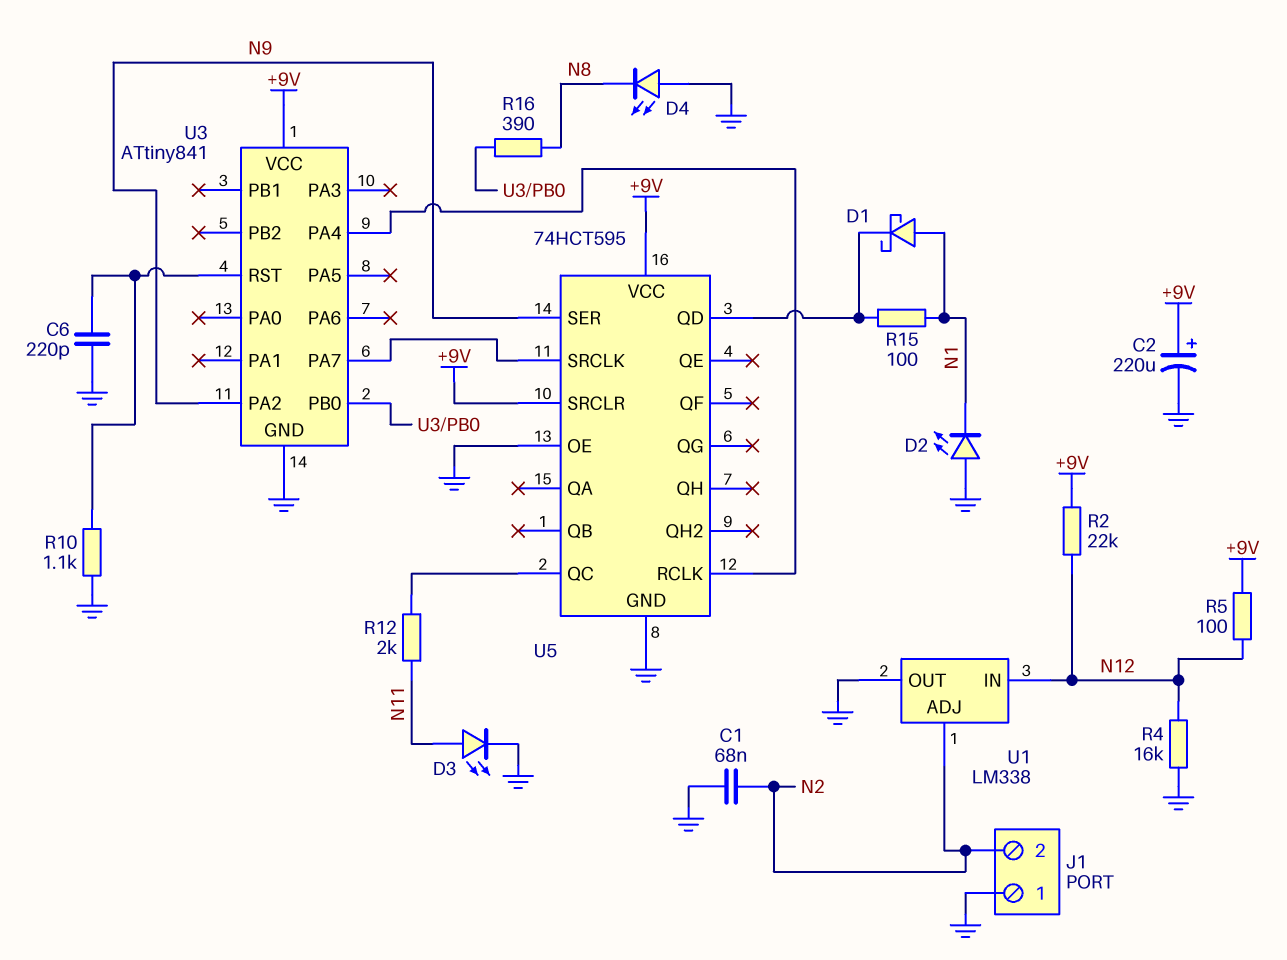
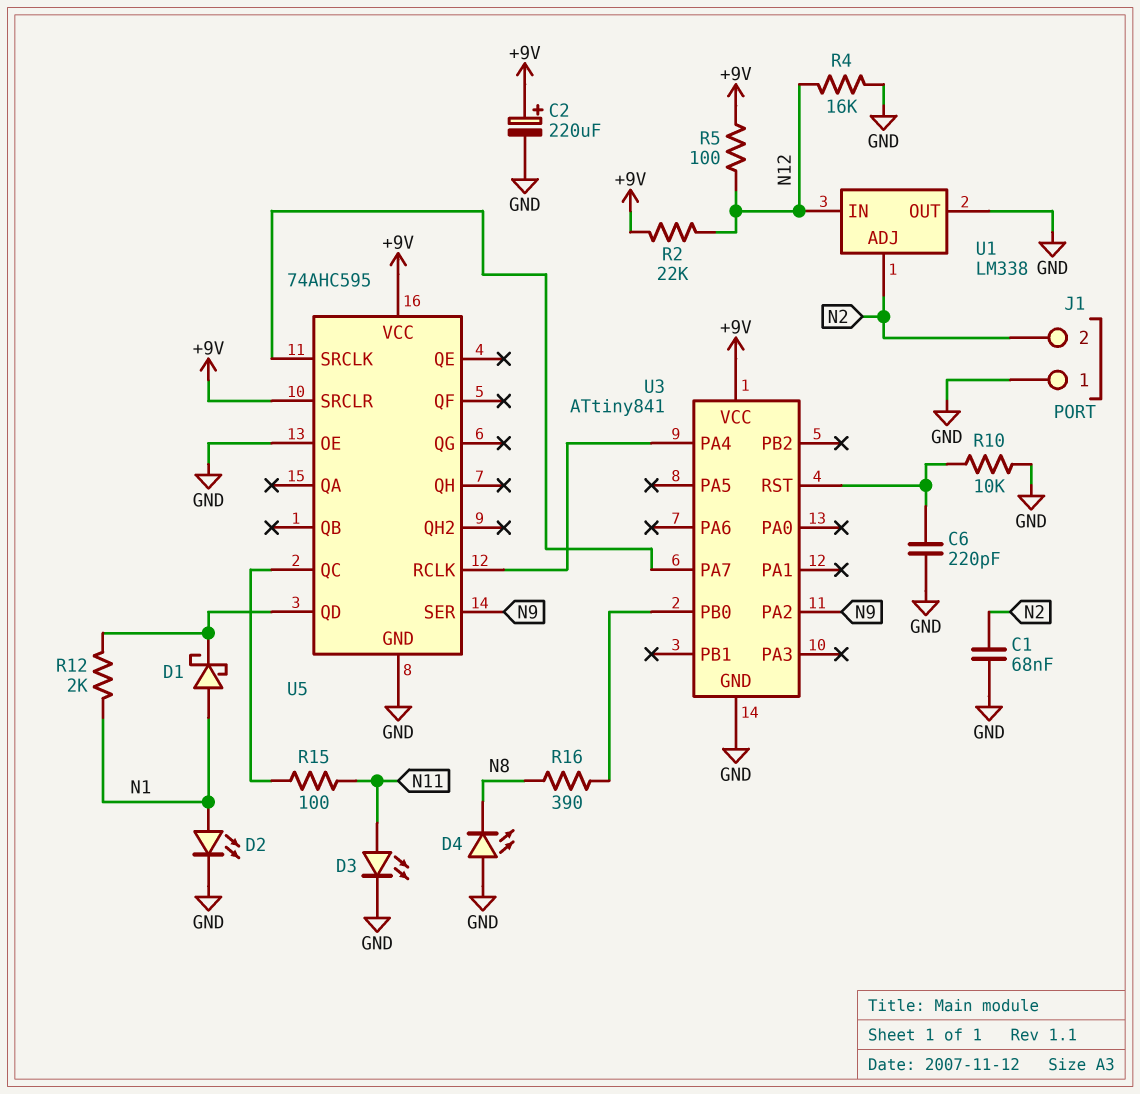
D2: LED (A GND, K N1) -> LED (A N1, K GND)
R10: 1.1k (GND, U3/RST) -> 10k (GND, U3/RST)
R12: 2k (N11, U5/QC) -> 2k (N1, U5/QD)
R15: 100 (N1, U5/QD) -> 100 (N11, U5/QC)
U5: 74HCT595 -> 74AHC595

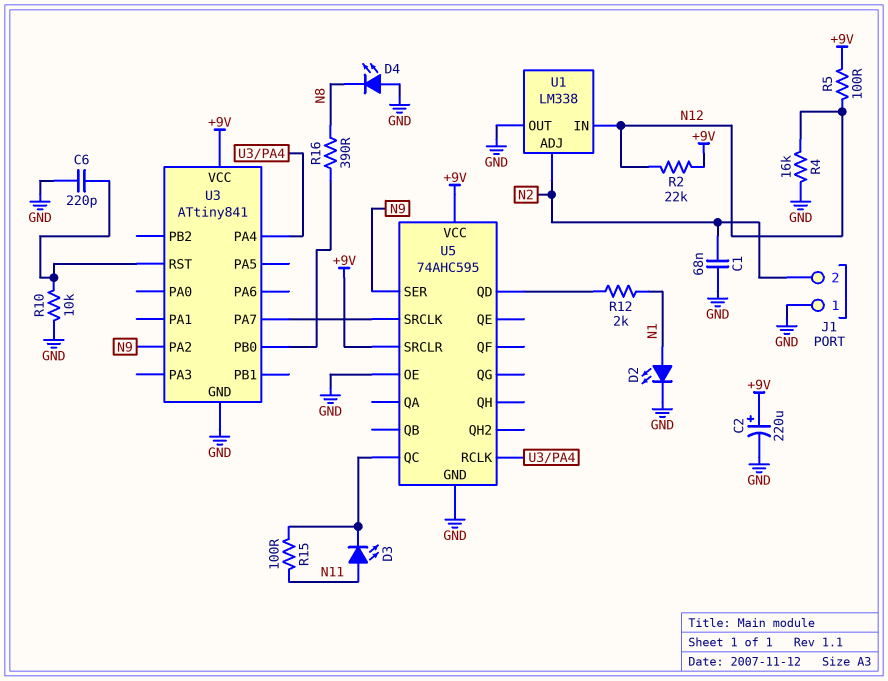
D1: schottky (A N1, K U5/QD) -> none
D3: LED (A N11, K GND) -> LED (A N11, K U5/QC)

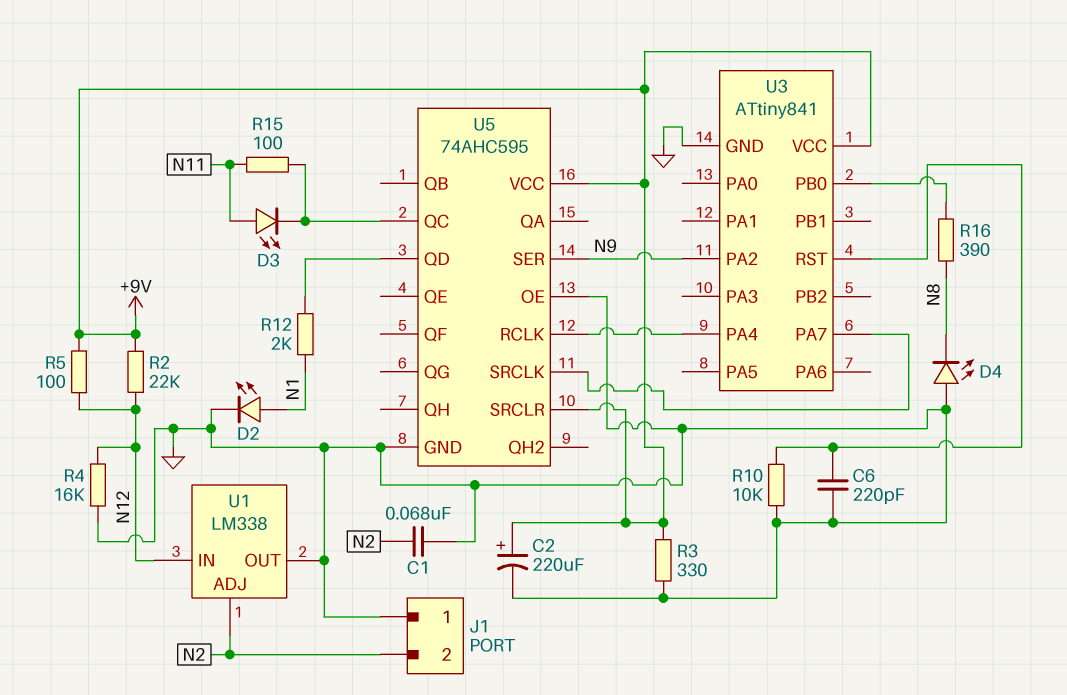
R3: none -> 330 (+9V, GND)

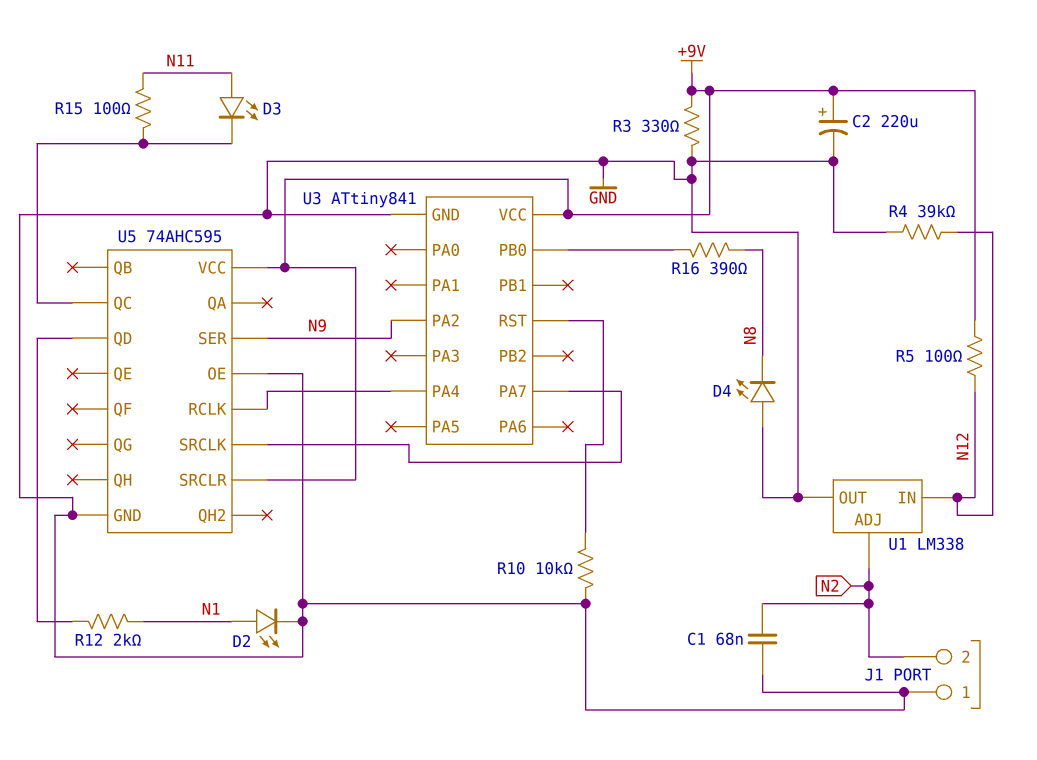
C6: 220pF (GND, U3/RST) -> none
R2: 22k (+9V, N12) -> none
R4: 16k (GND, N12) -> 39k (GND, N12)

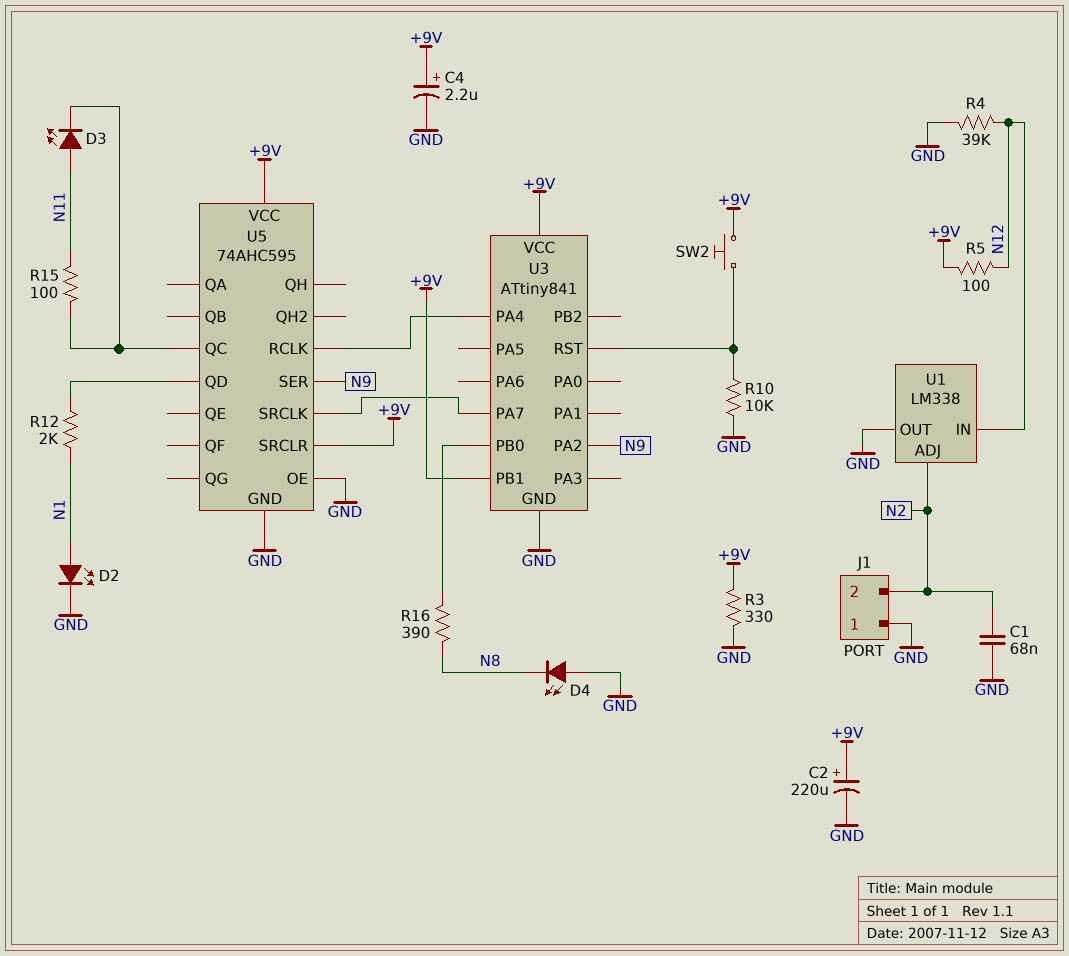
C4: none -> 2.2uF (plus +9V, minus GND)
SW2: none -> button (+9V, U3/RST)
U3 pin PB1: none -> +9V

